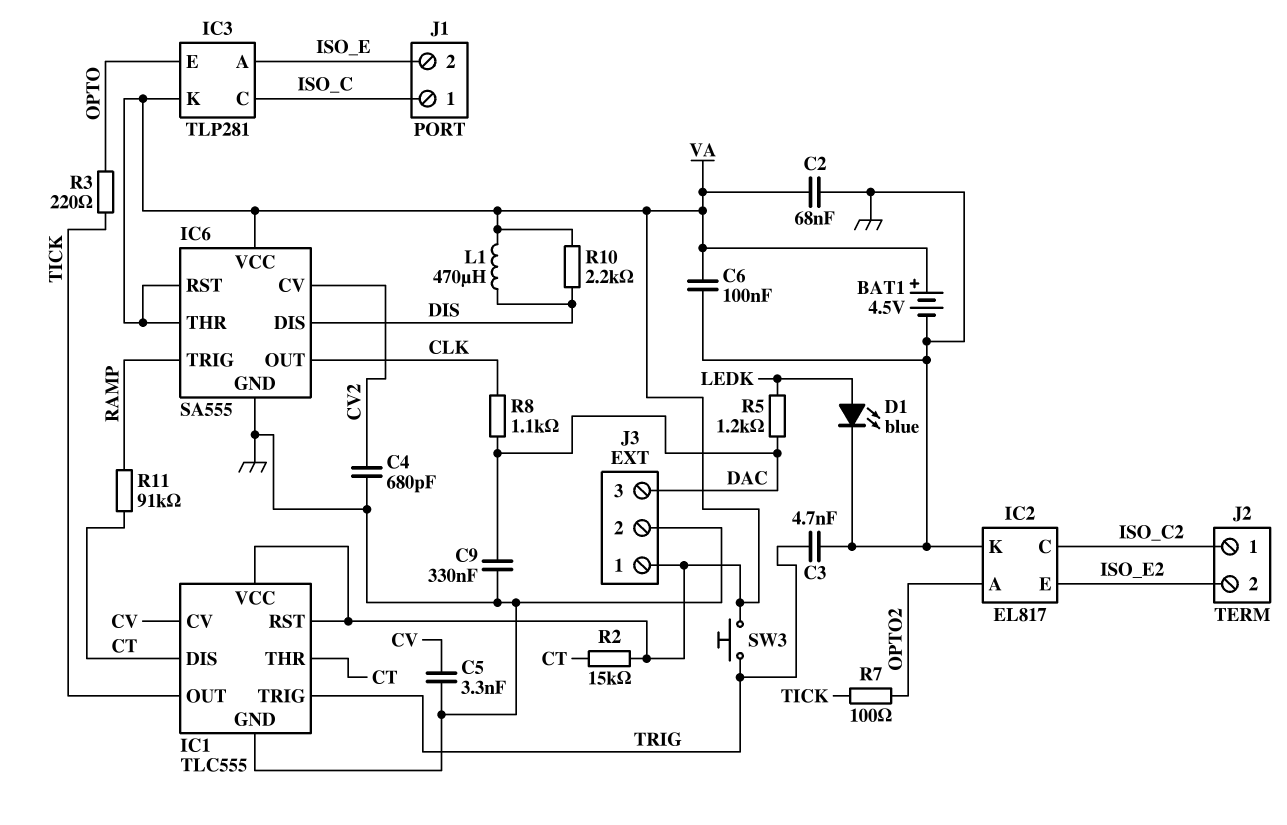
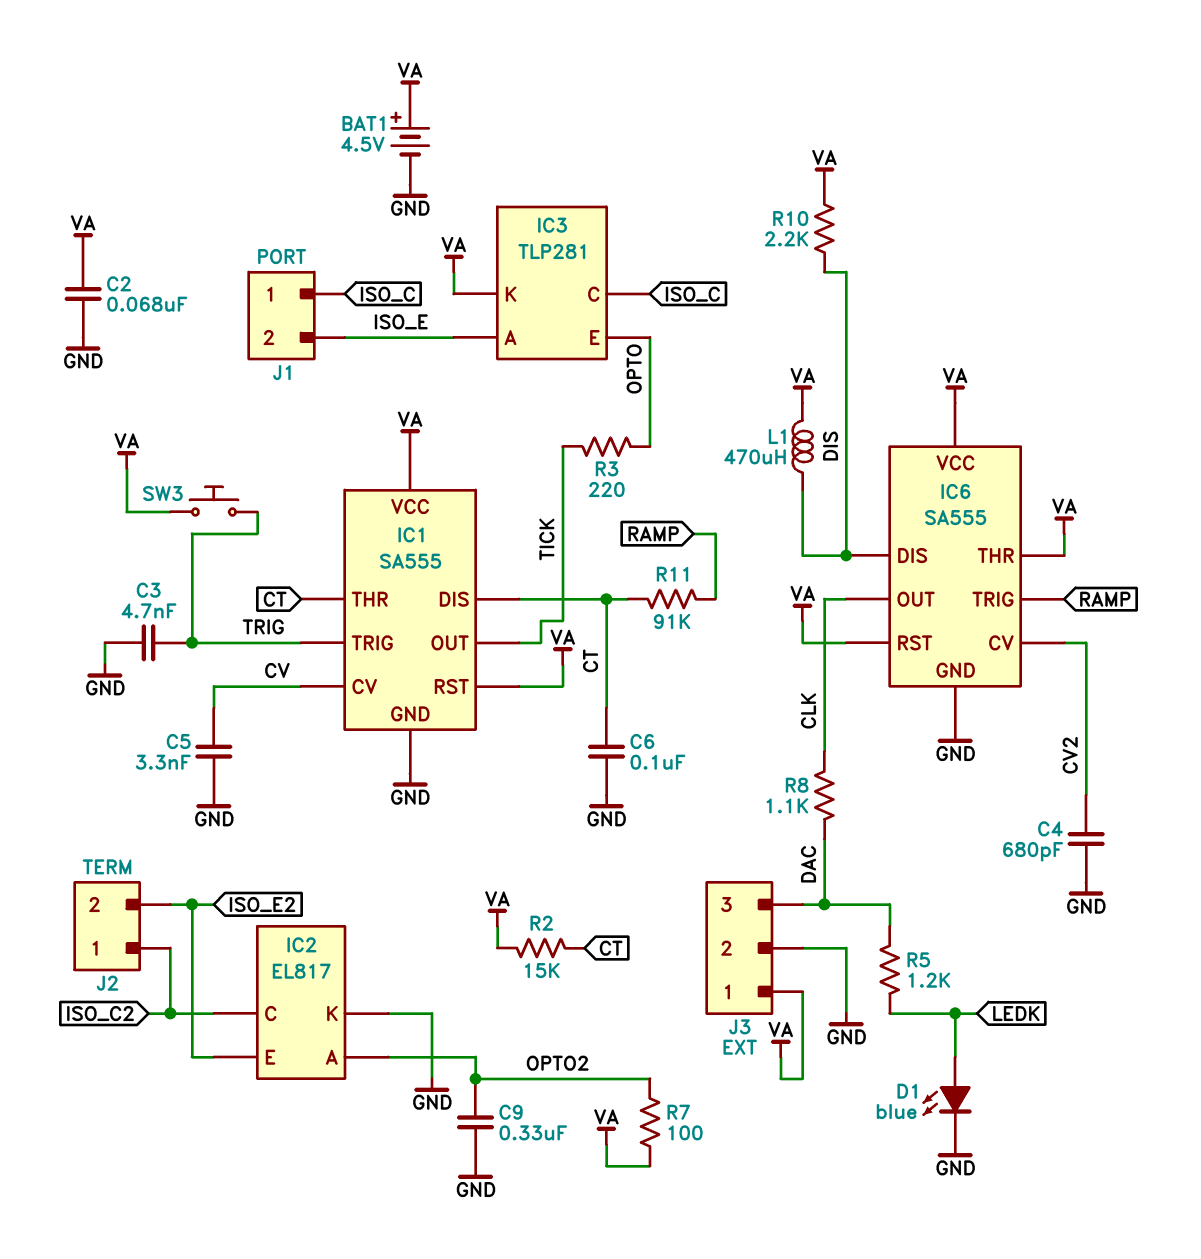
C6: 100nF (GND, VA) -> 100nF (CT, GND)
C9: 330nF (DAC, GND) -> 330nF (GND, OPTO2)
IC1: TLC555 -> SA555
R7: 100 (OPTO2, TICK) -> 100 (OPTO2, VA)

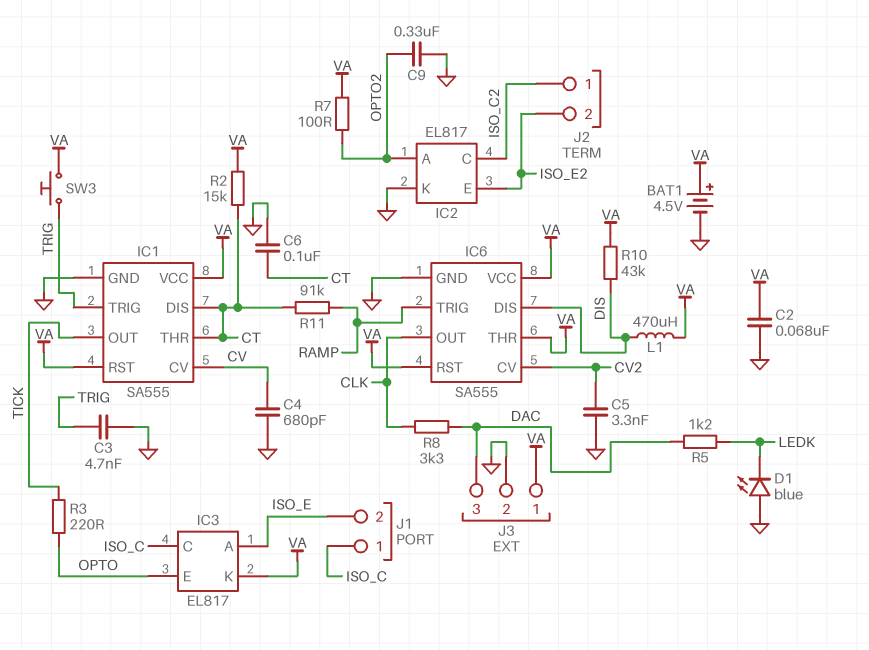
C4: 680pF (CV2, GND) -> 680pF (CV, GND)
C5: 3.3nF (CV, GND) -> 3.3nF (CV2, GND)
D1: LED blue (A LEDK, K GND) -> LED blue (A GND, K LEDK)
IC3: TLP281 -> EL817
R8: 1.1k (CLK, DAC) -> 3.3k (CLK, DAC)
R10: 2.2k (DIS, VA) -> 43k (DIS, VA)

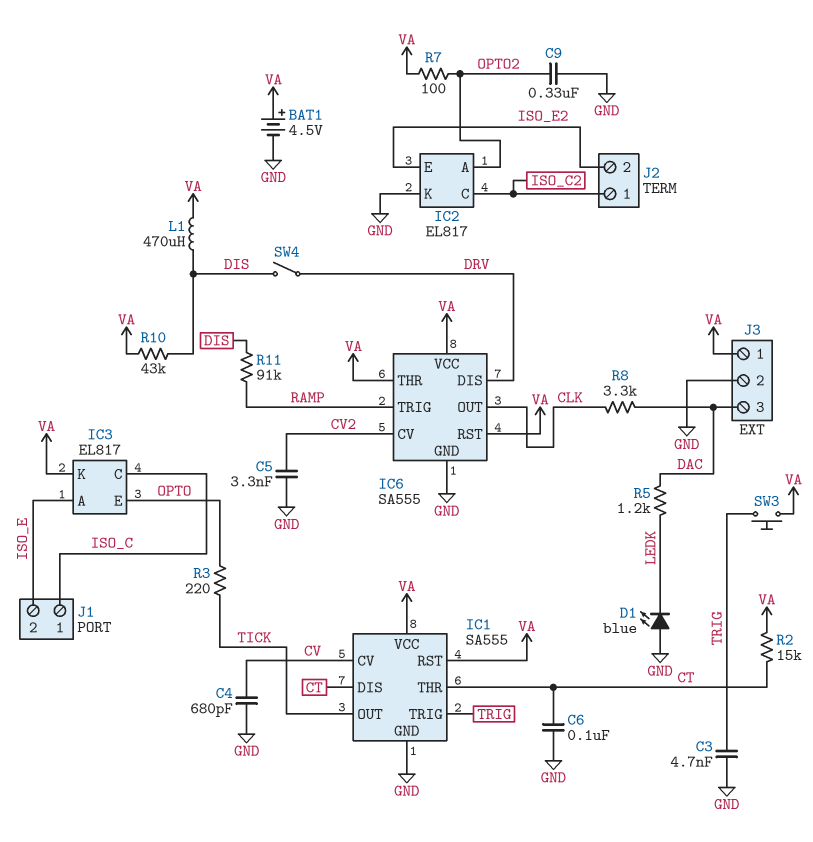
C2: 68nF (GND, VA) -> none
IC6 pin DIS: DIS -> DRV
R11: 91k (CT, RAMP) -> 91k (DIS, RAMP)
SW4: none -> switch (DIS, DRV)

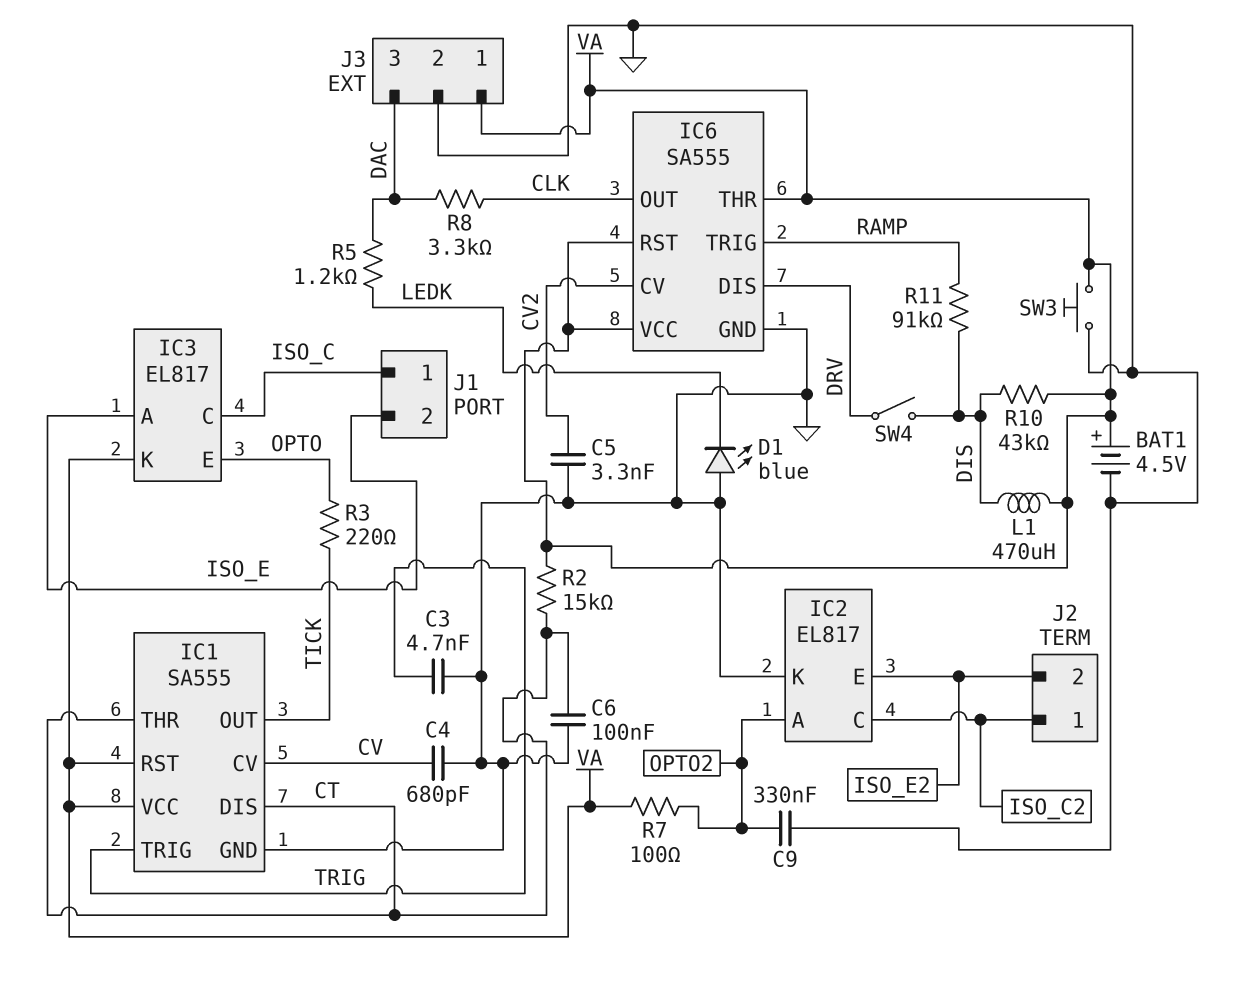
SW3: button (TRIG, VA) -> button (GND, VA)

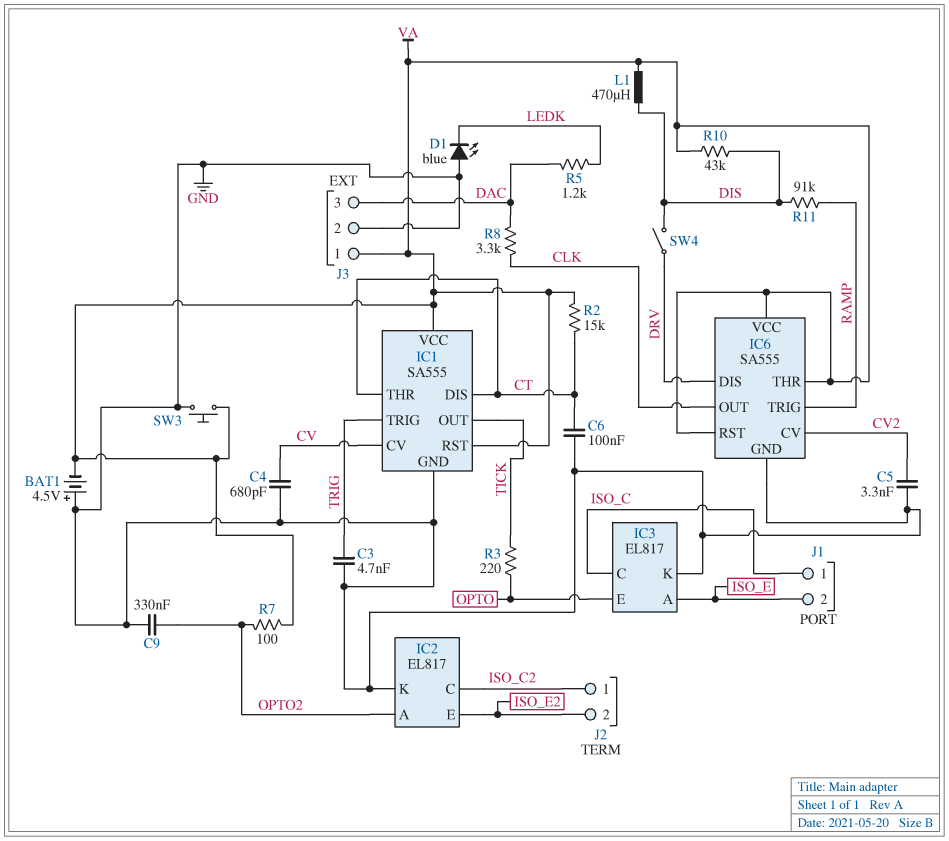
BAT1: 4.5V (plus VA, minus GND) -> 4.5V (plus GND, minus VA)
IC3 pin K: VA -> GND

